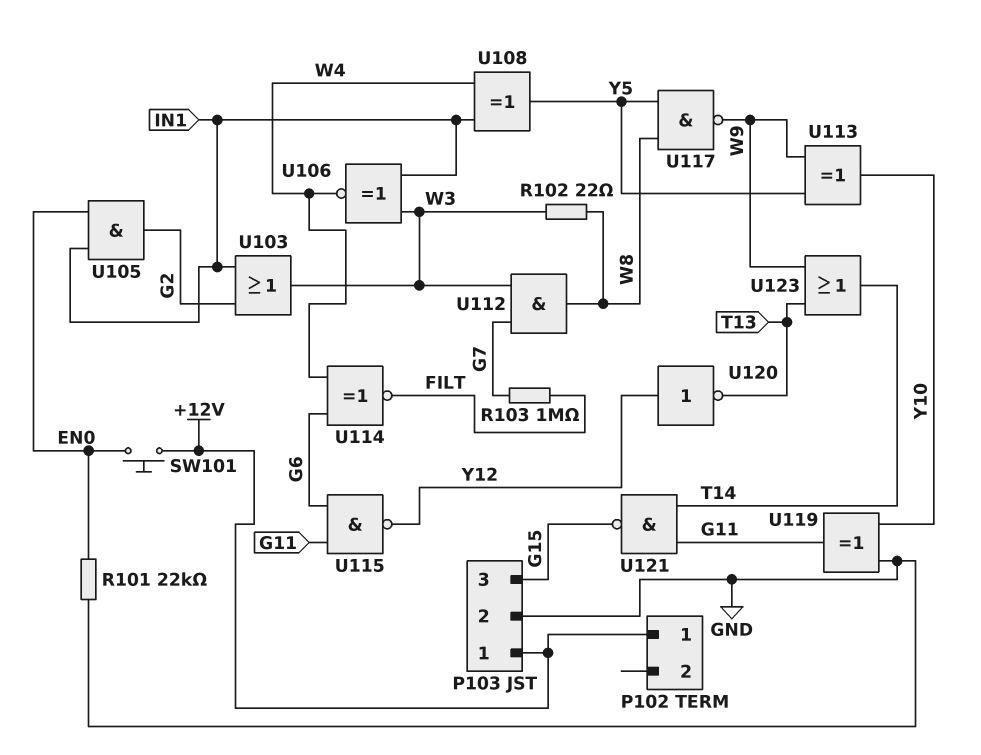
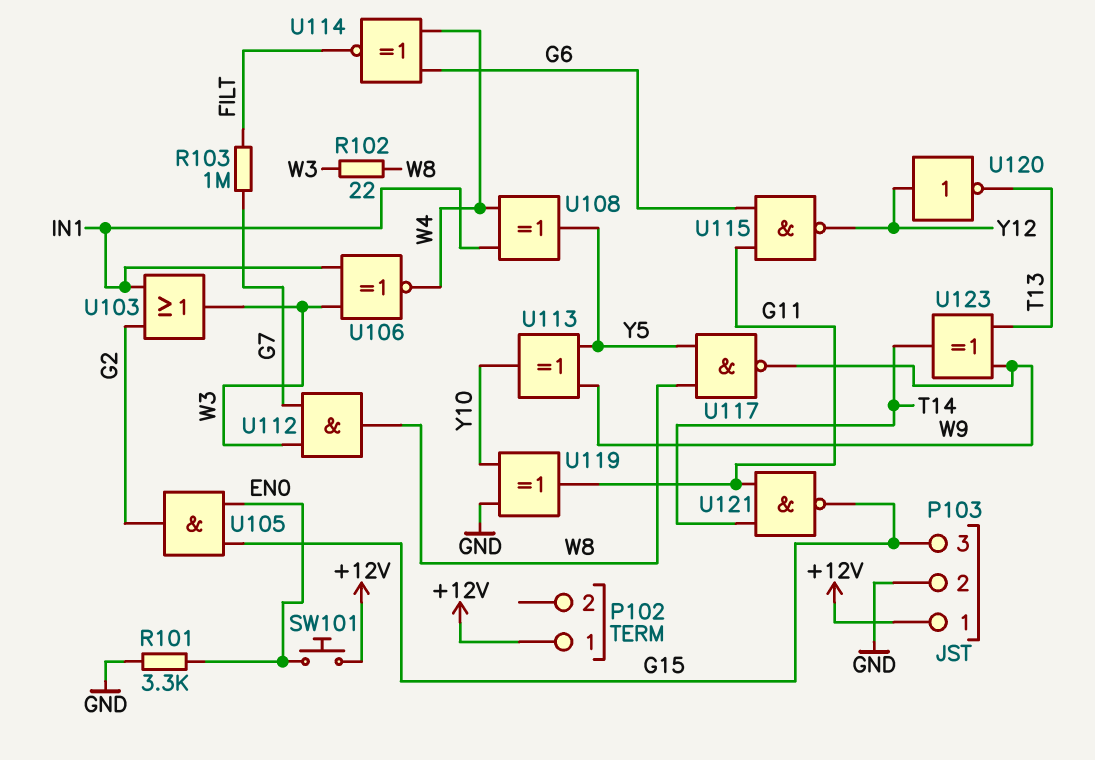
R101: 22k (EN0, GND) -> 3.3k (EN0, GND)
U105: AND (in EN0, in IN1, out G2) -> AND (in EN0, in G15, out G2)
U123: OR (in T13, in W9, out T14) -> XOR (in T13, in W9, out T14)

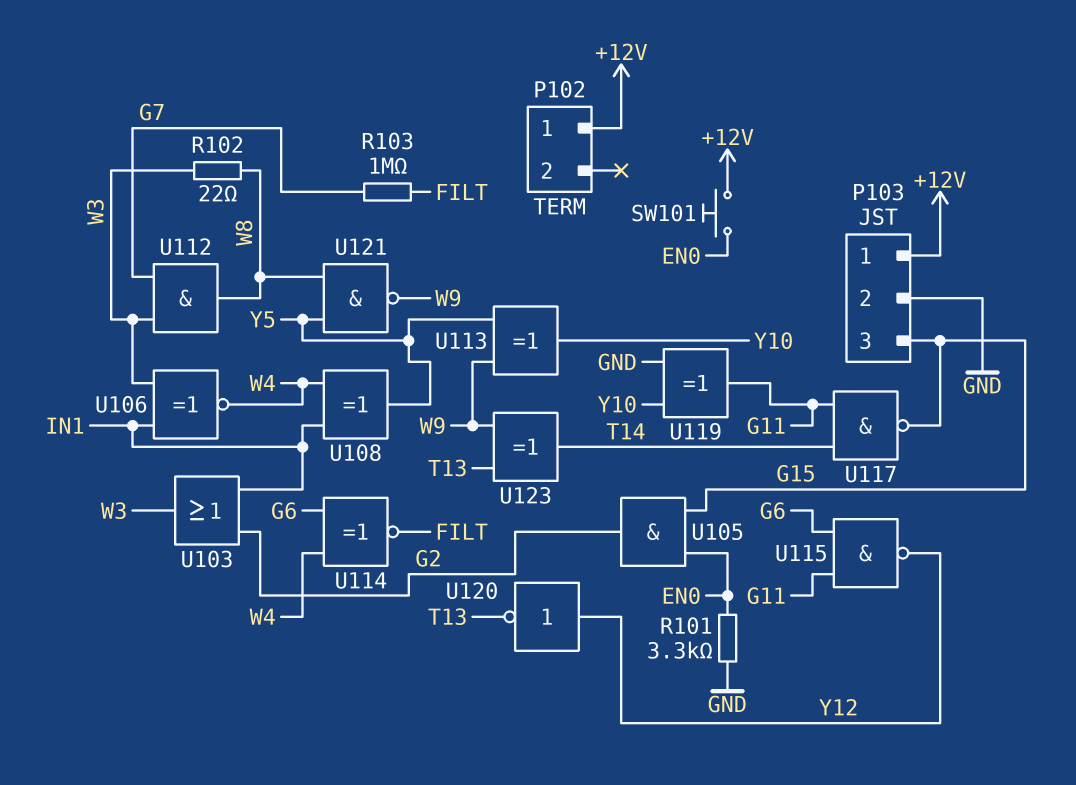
U117: NAND (in W8, in Y5, out W9) -> NAND (in G11, in T14, out G15)
U121: NAND (in G11, in T14, out G15) -> NAND (in W8, in Y5, out W9)

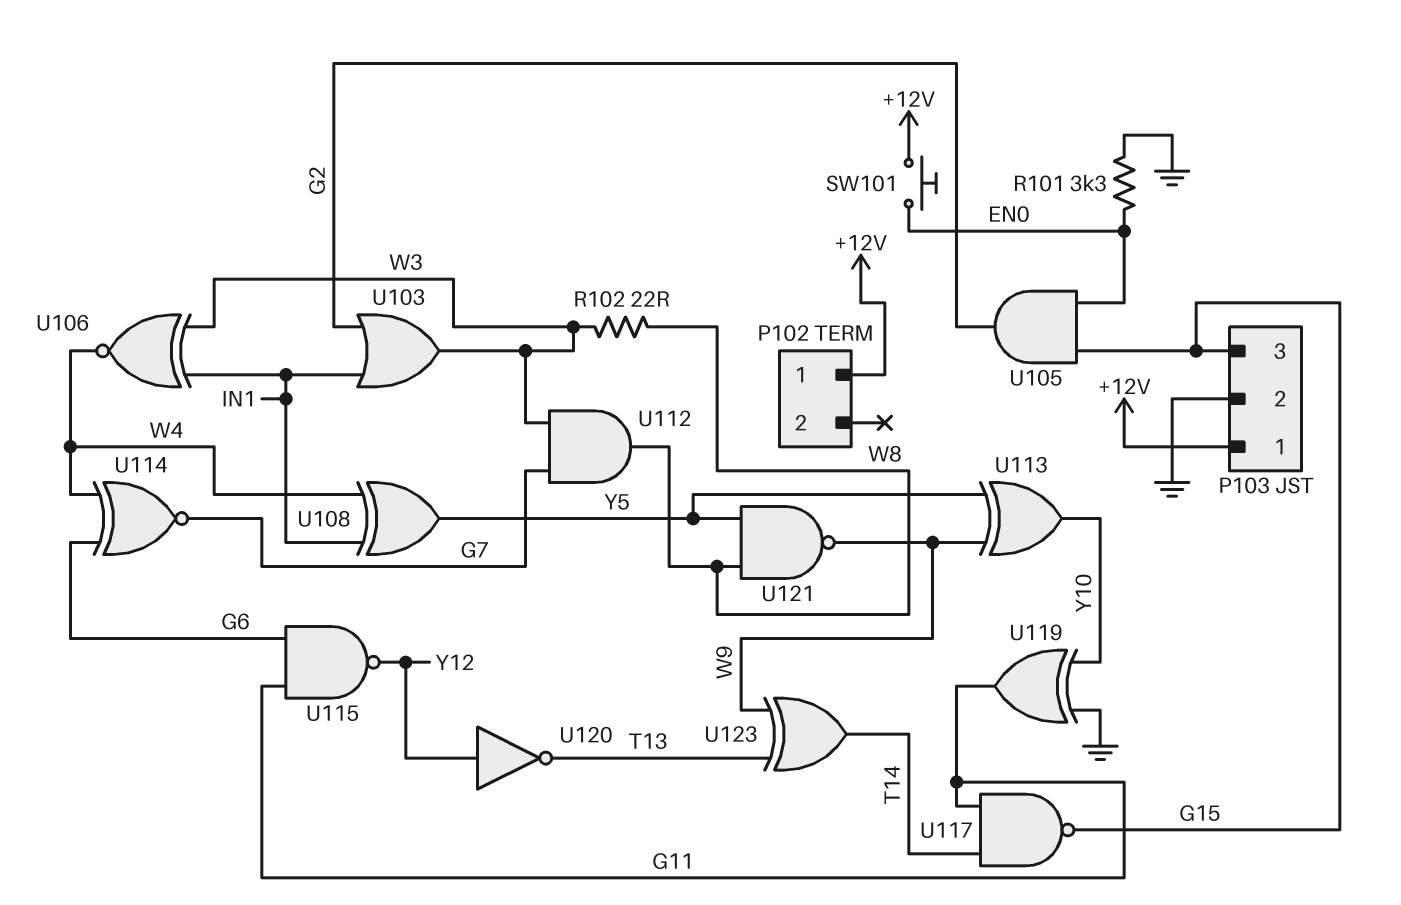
R103: 1M (FILT, G7) -> none
U114: XNOR (in G6, in W4, out FILT) -> XNOR (in G6, in W4, out G7)

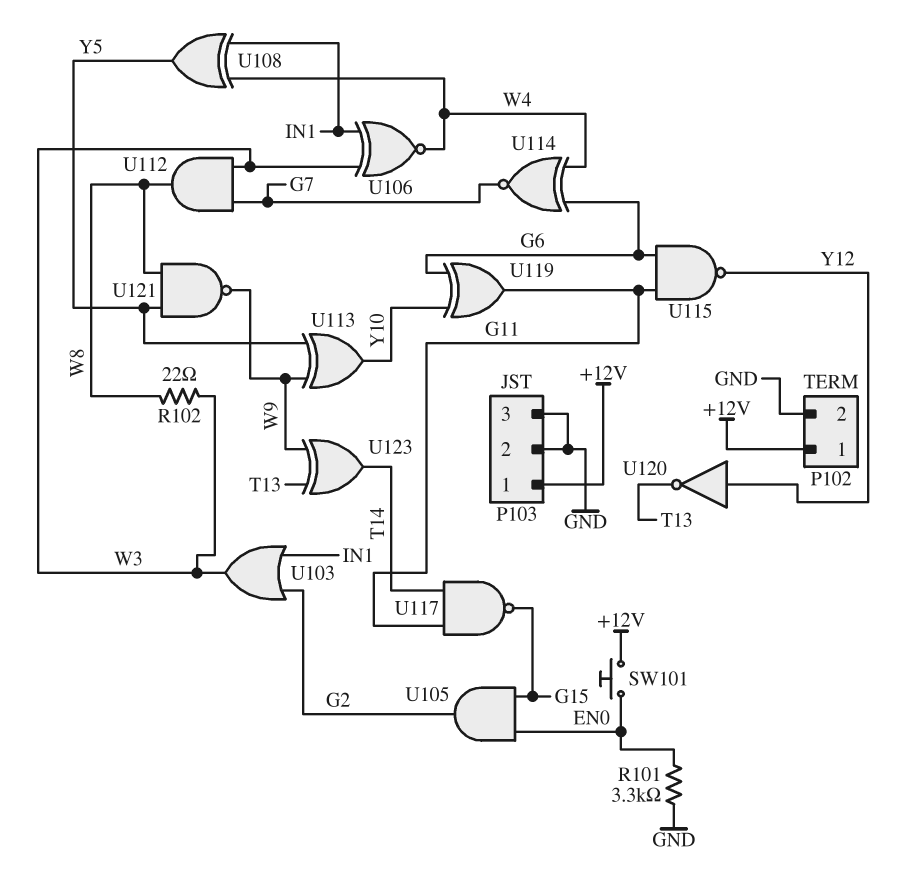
P102 pin 2: none -> GND
P103 pin 3: G15 -> GND
U119: XOR (in GND, in Y10, out G11) -> XOR (in G6, in Y10, out G11)

